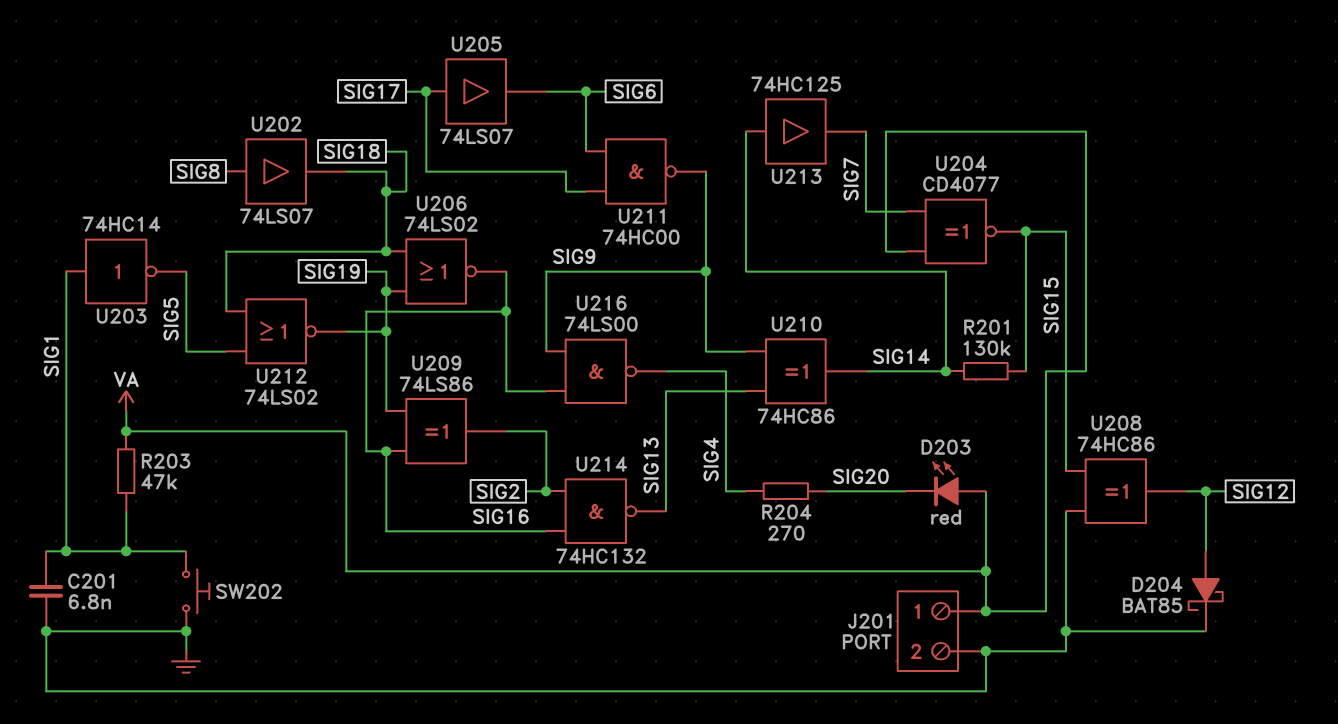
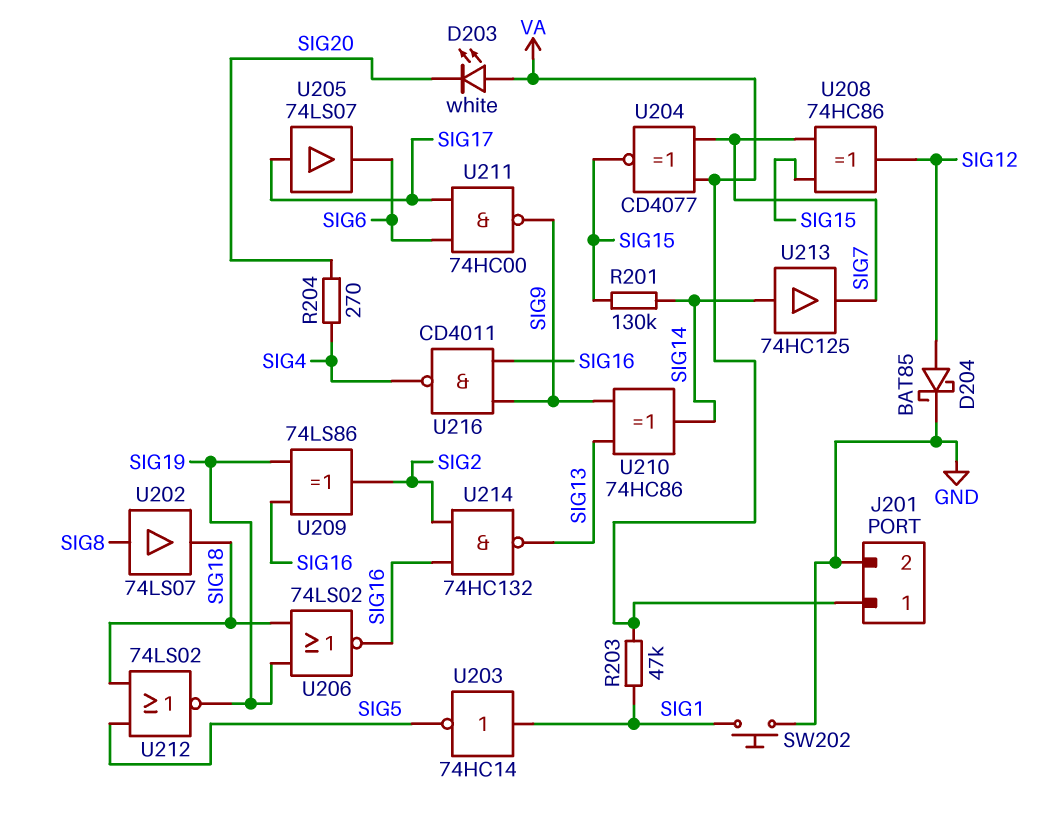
C201: 6.8nF (GND, SIG1) -> none
D203: LED red (A VA, K SIG20) -> LED white (A VA, K SIG20)
U208: XOR 74HC86 (in GND, in SIG15, out SIG12) -> XOR 74HC86 (in SIG7, in SIG15, out SIG12)
U216: NAND 74LS00 (in SIG9, in SIG16, out SIG4) -> NAND CD4011 (in SIG9, in SIG16, out SIG4)

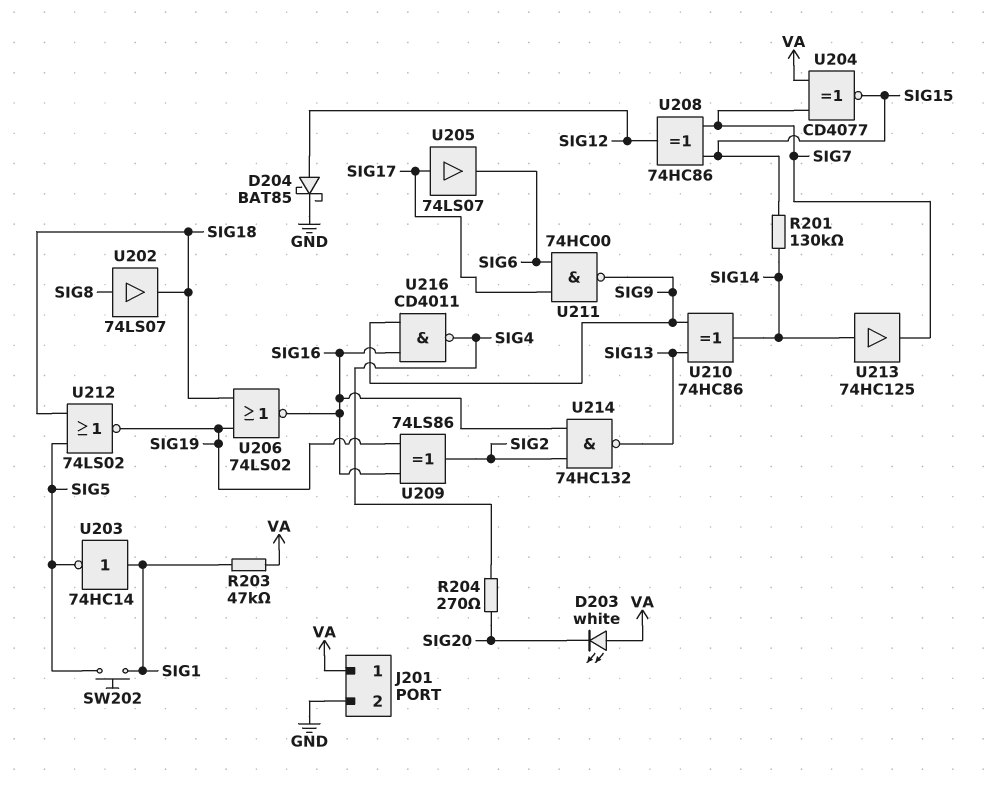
SW202: button (GND, SIG1) -> button (SIG1, SIG5)

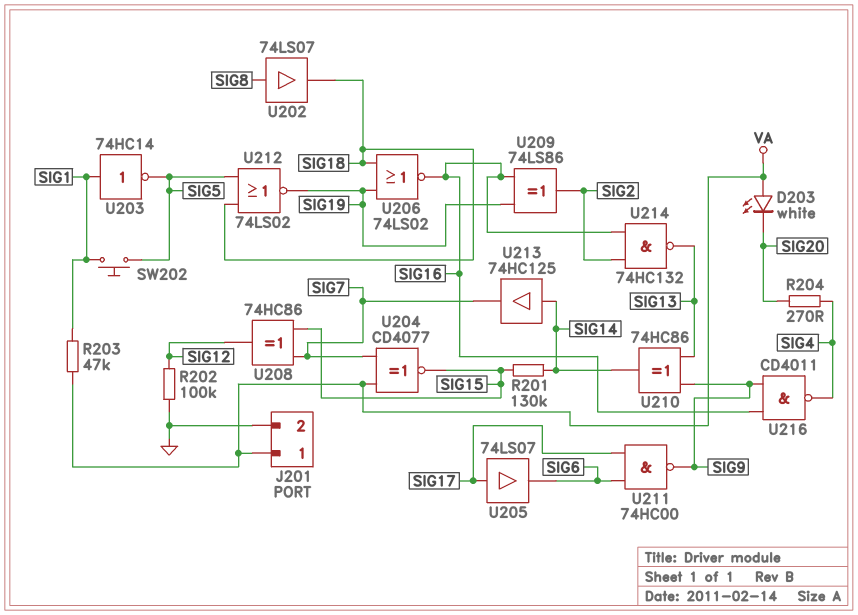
D204: schottky BAT85 (A SIG12, K GND) -> none
R202: none -> 100k (GND, SIG12)

